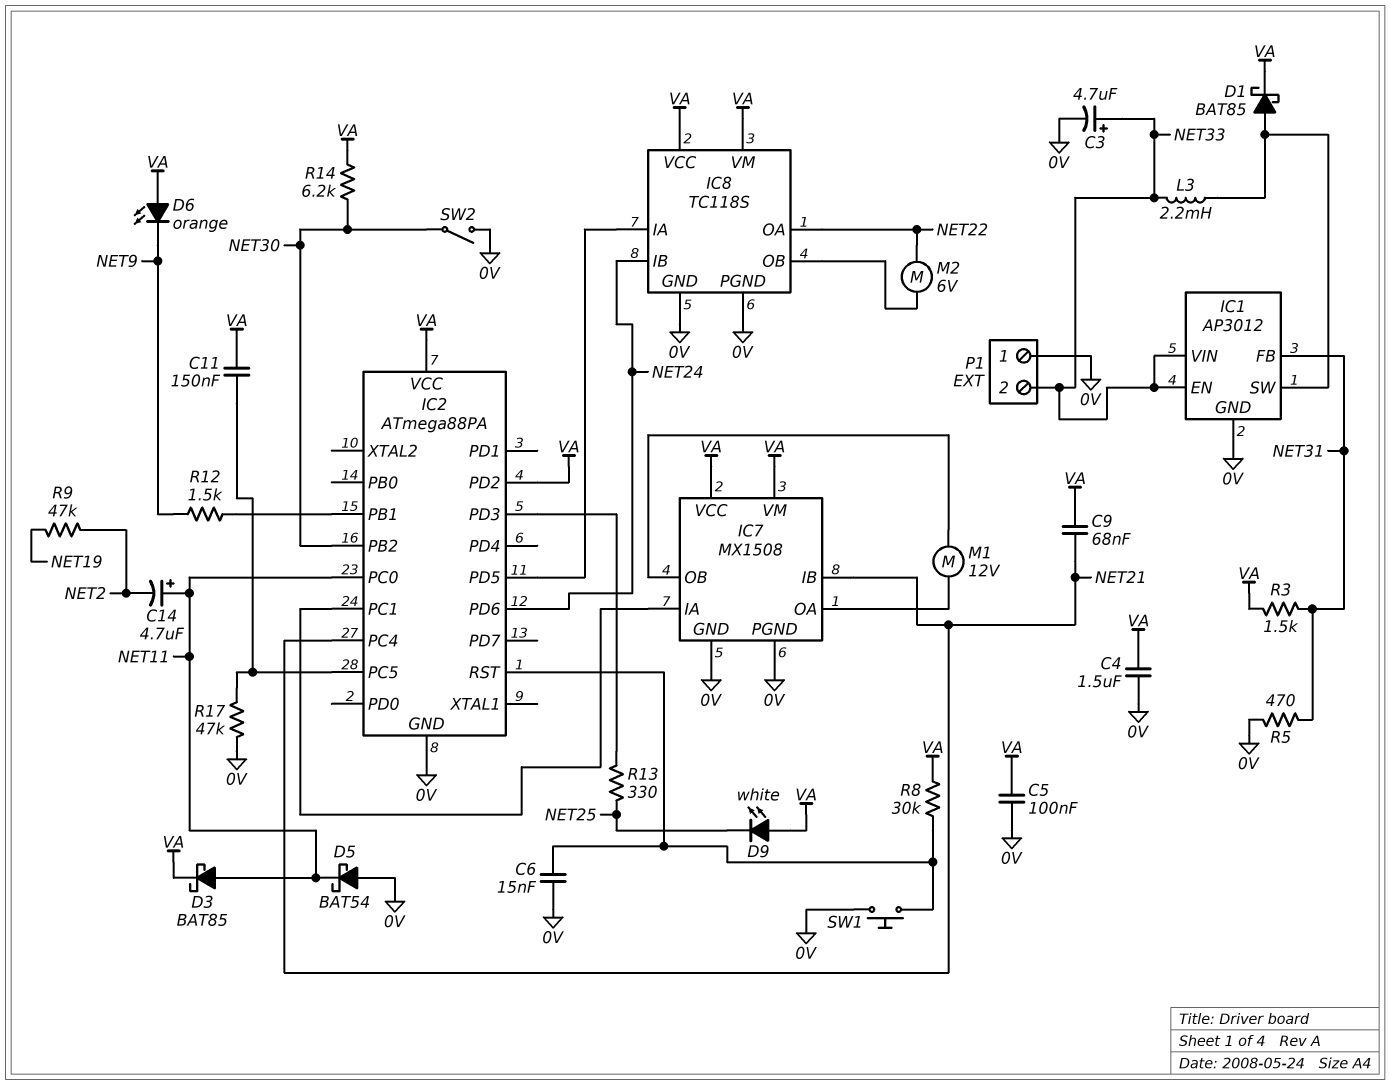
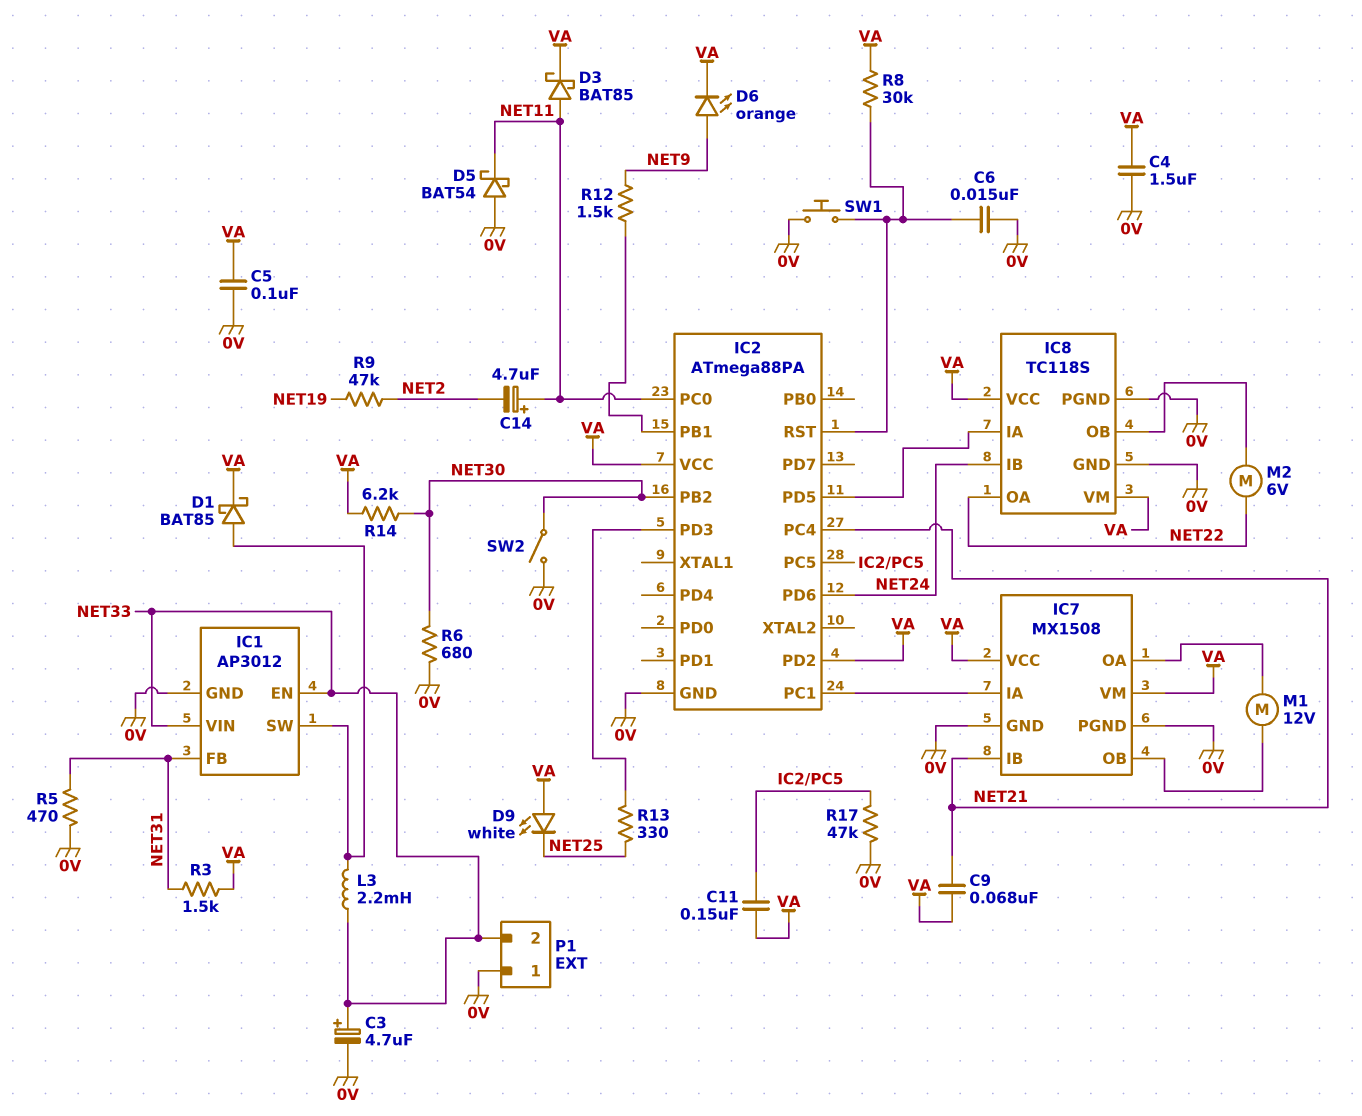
D6: LED orange (A VA, K NET9) -> LED orange (A NET9, K VA)
R6: none -> 680 (0V, NET30)

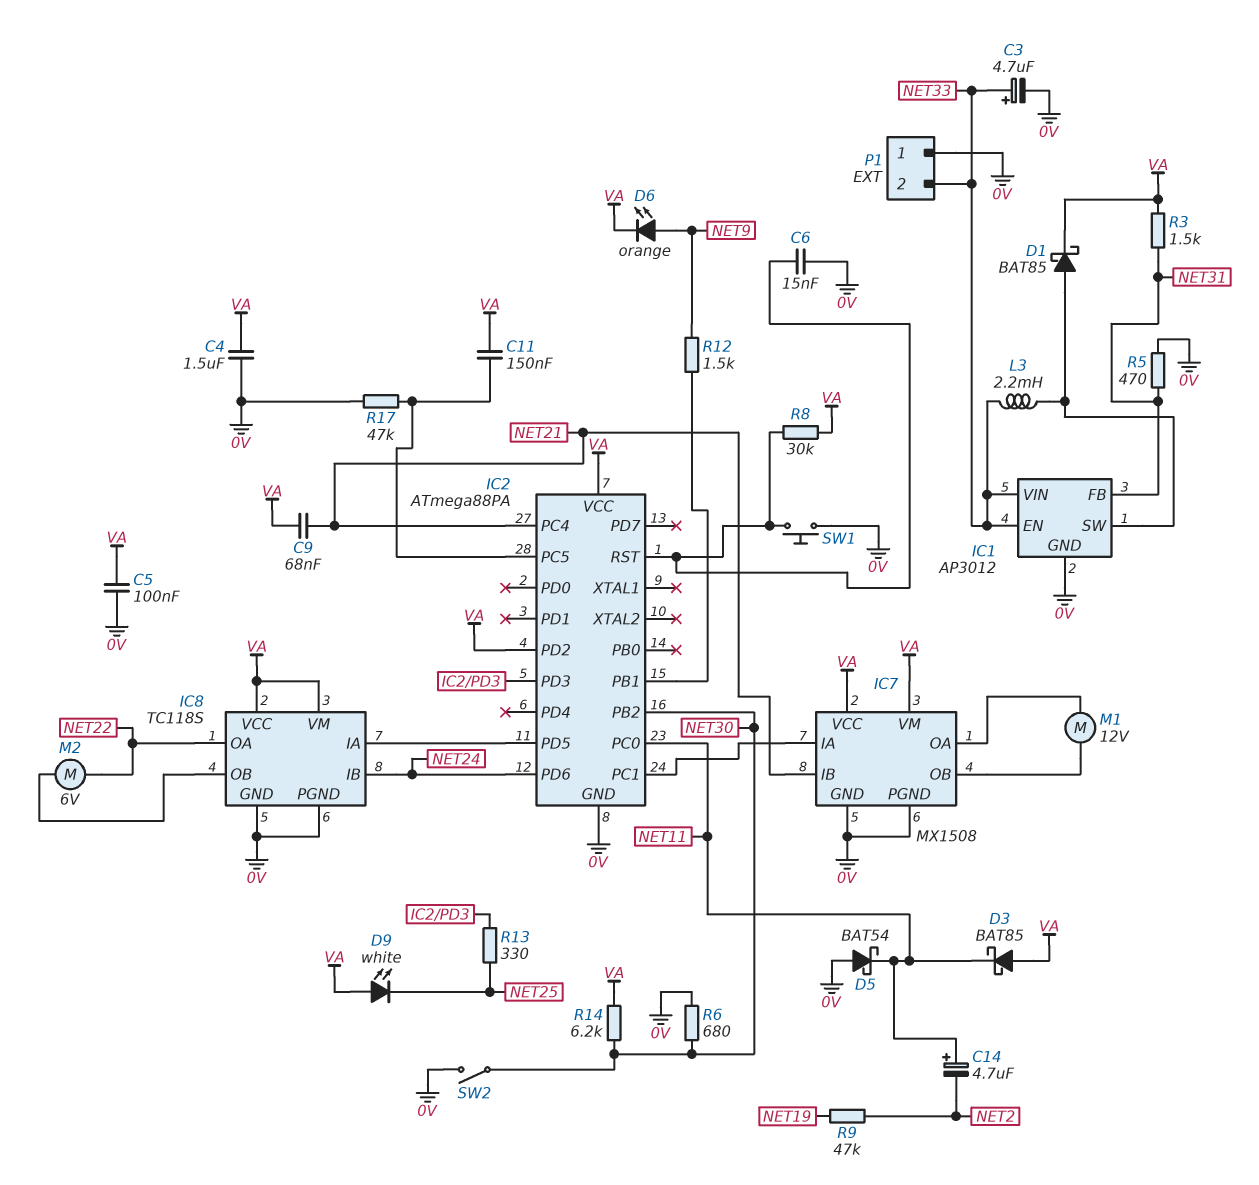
D3: schottky BAT85 (A NET11, K VA) -> schottky BAT85 (A VA, K NET11)

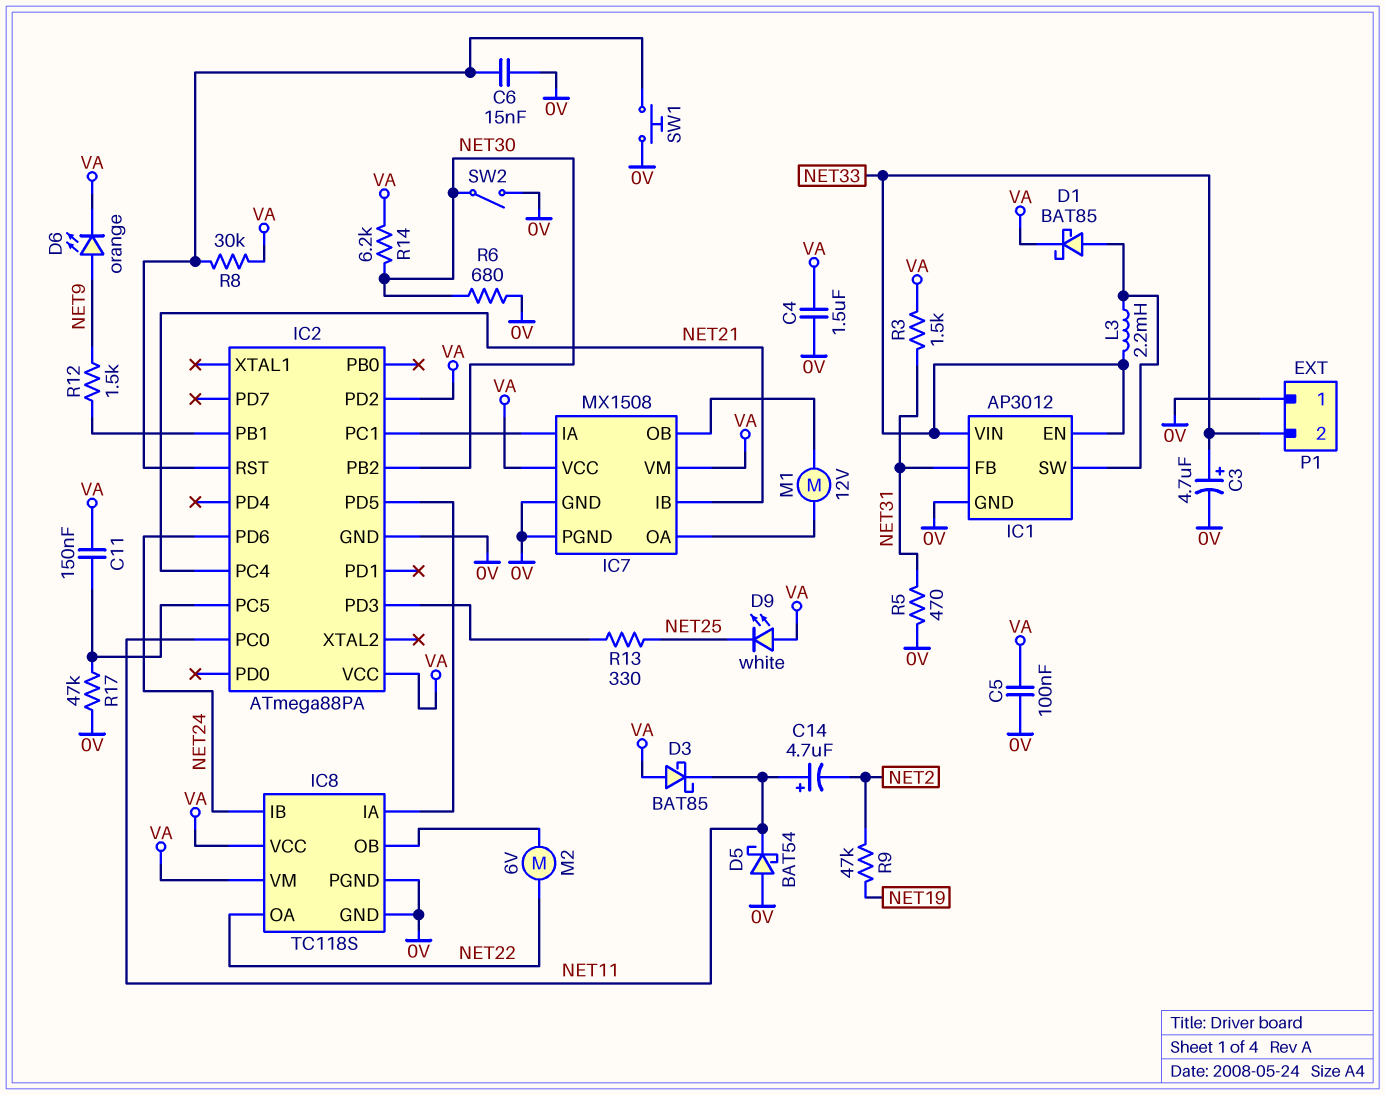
C9: 68nF (NET21, VA) -> none

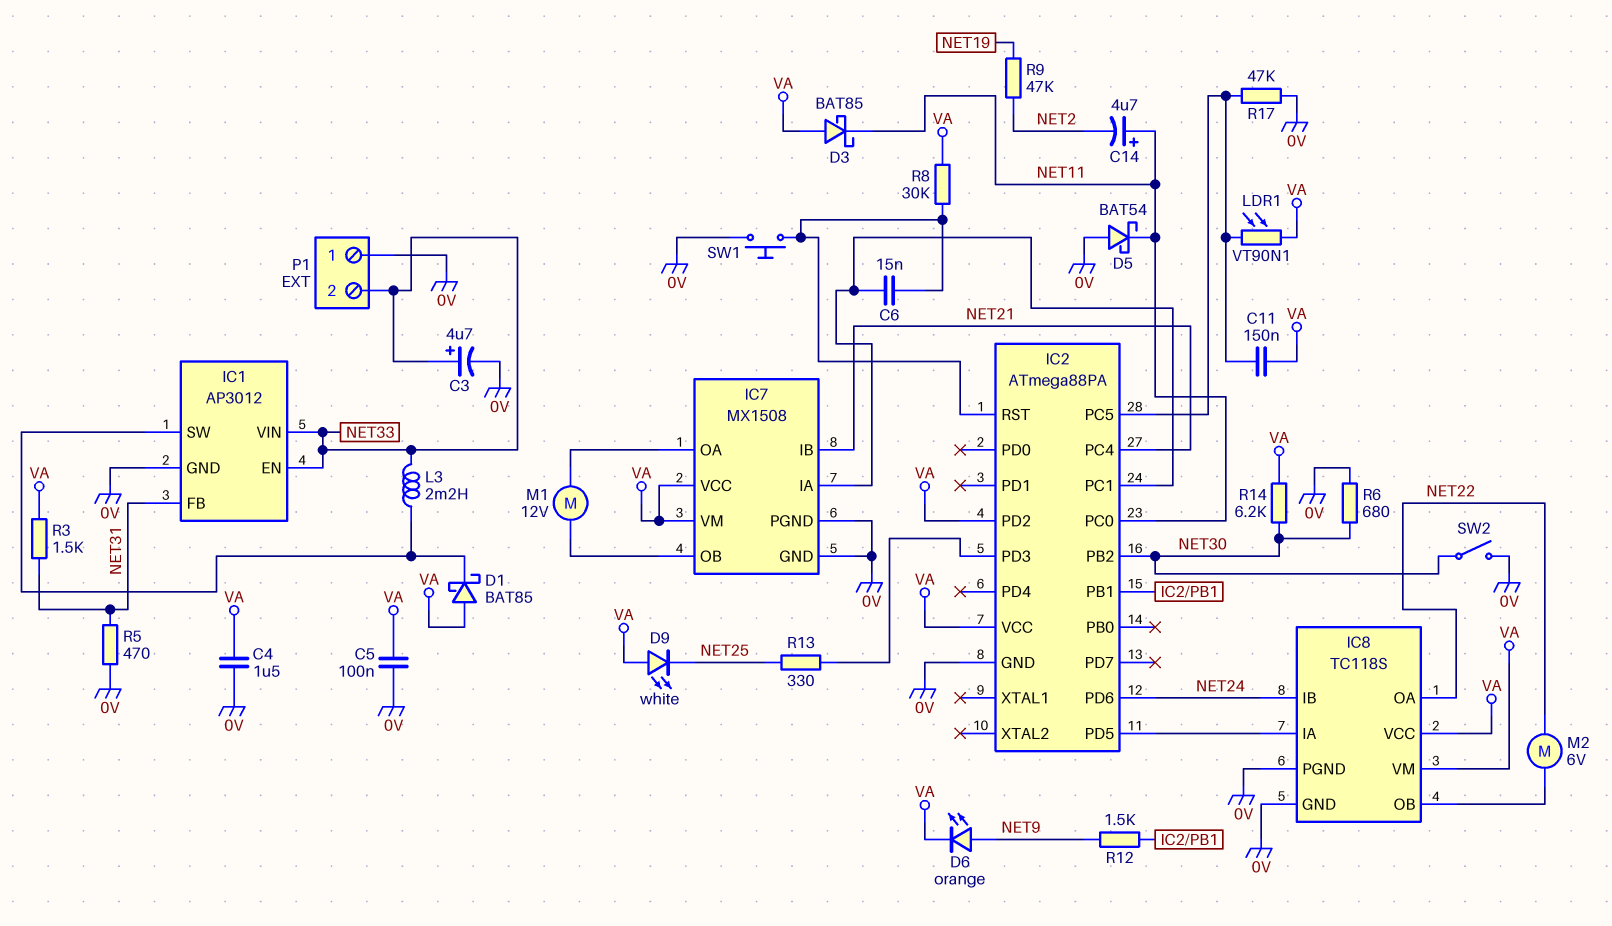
C6: 15nF (0V, IC2/RST) -> 15nF (IC2/PC1, IC2/RST)
D1: schottky BAT85 (A IC1/SW, K VA) -> schottky BAT85 (A VA, K IC1/SW)
LDR1: none -> VT90N1 (IC2/PC5, VA)

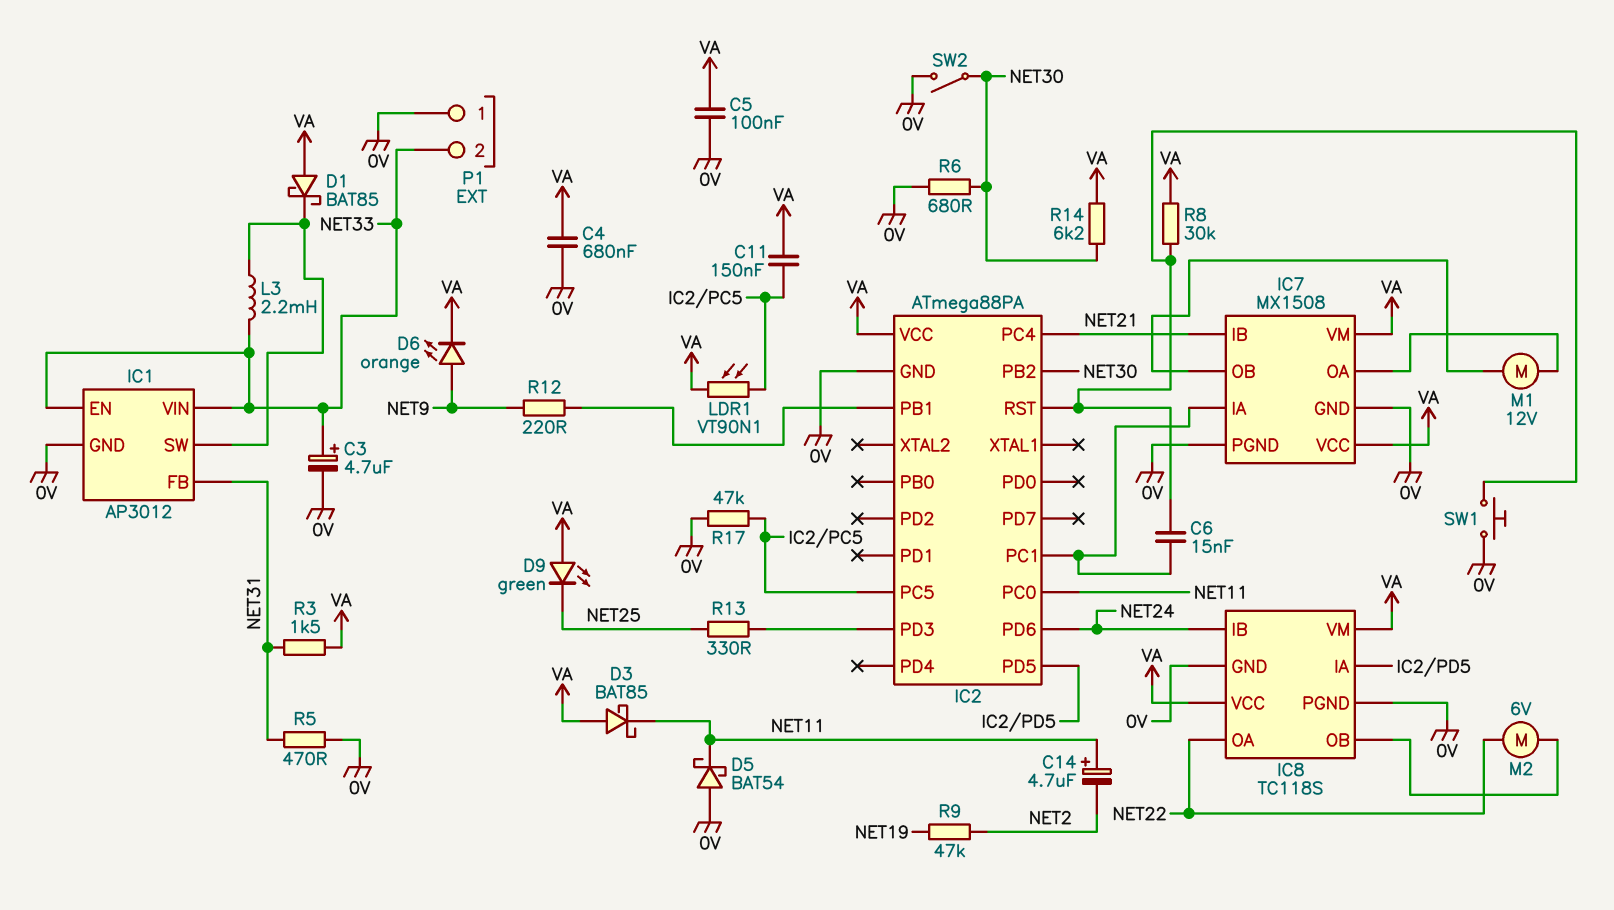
C4: 1.5uF (0V, VA) -> 680nF (0V, VA)
D9: LED white (A VA, K NET25) -> LED green (A VA, K NET25)
IC2 pin PD2: VA -> none
R12: 1.5k (IC2/PB1, NET9) -> 220 (IC2/PB1, NET9)

